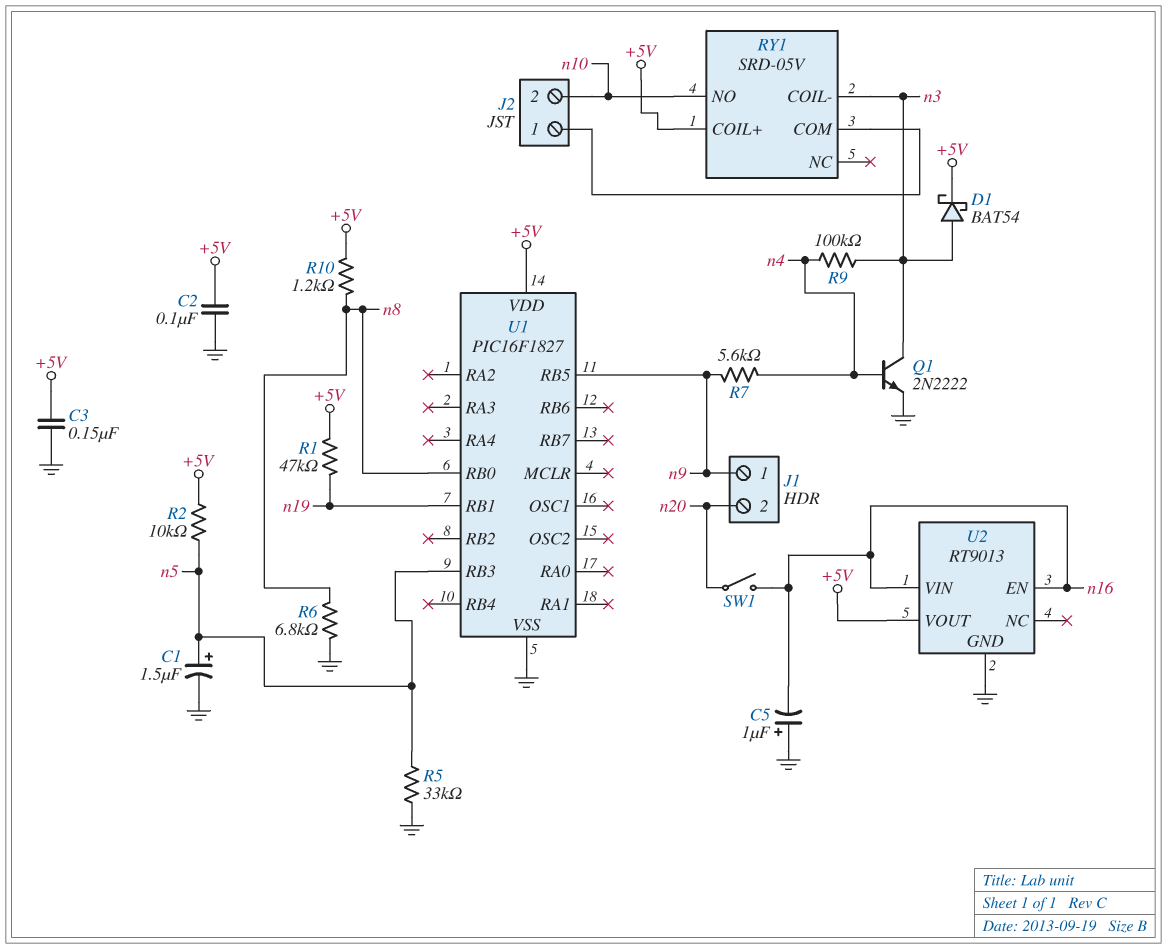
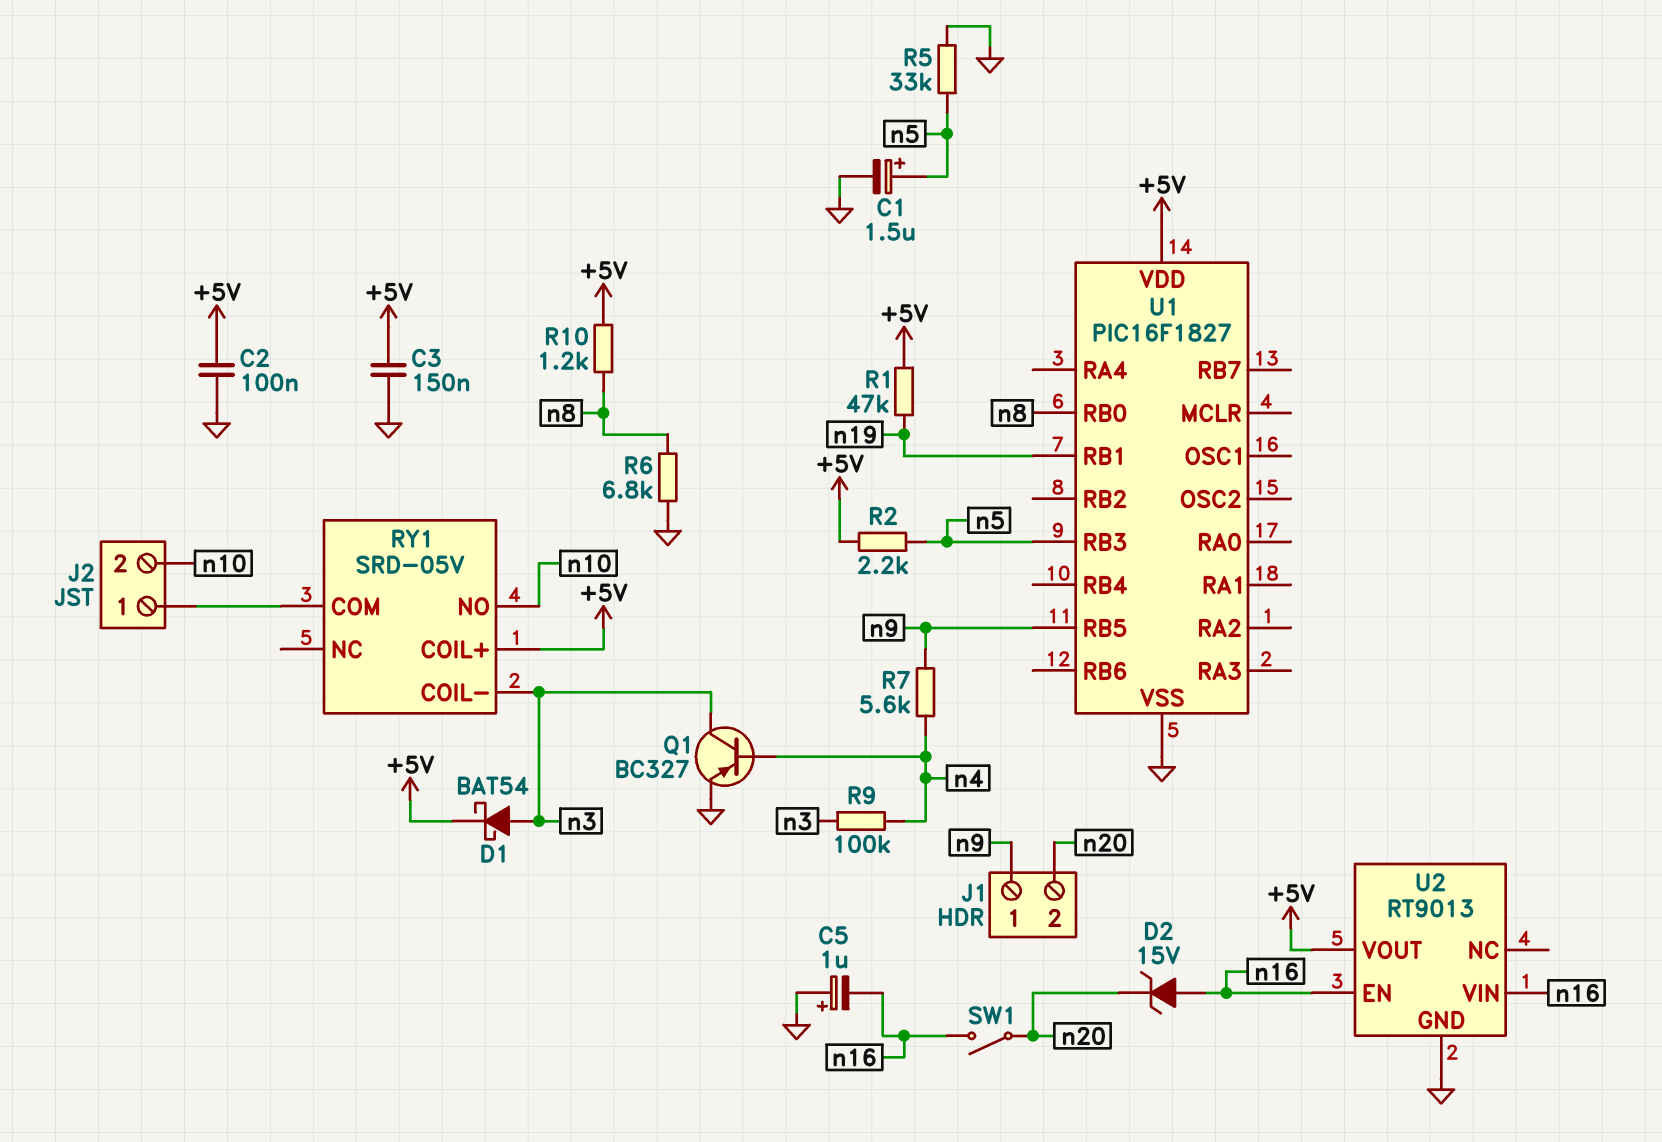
D2: none -> zener 15V (A n16, K n20)
Q1: NPN 2N2222 (B n4, C n3, E GND) -> PNP BC327 (B n4, C n3, E GND)
R2: 10k (+5V, n5) -> 2.2k (+5V, n5)

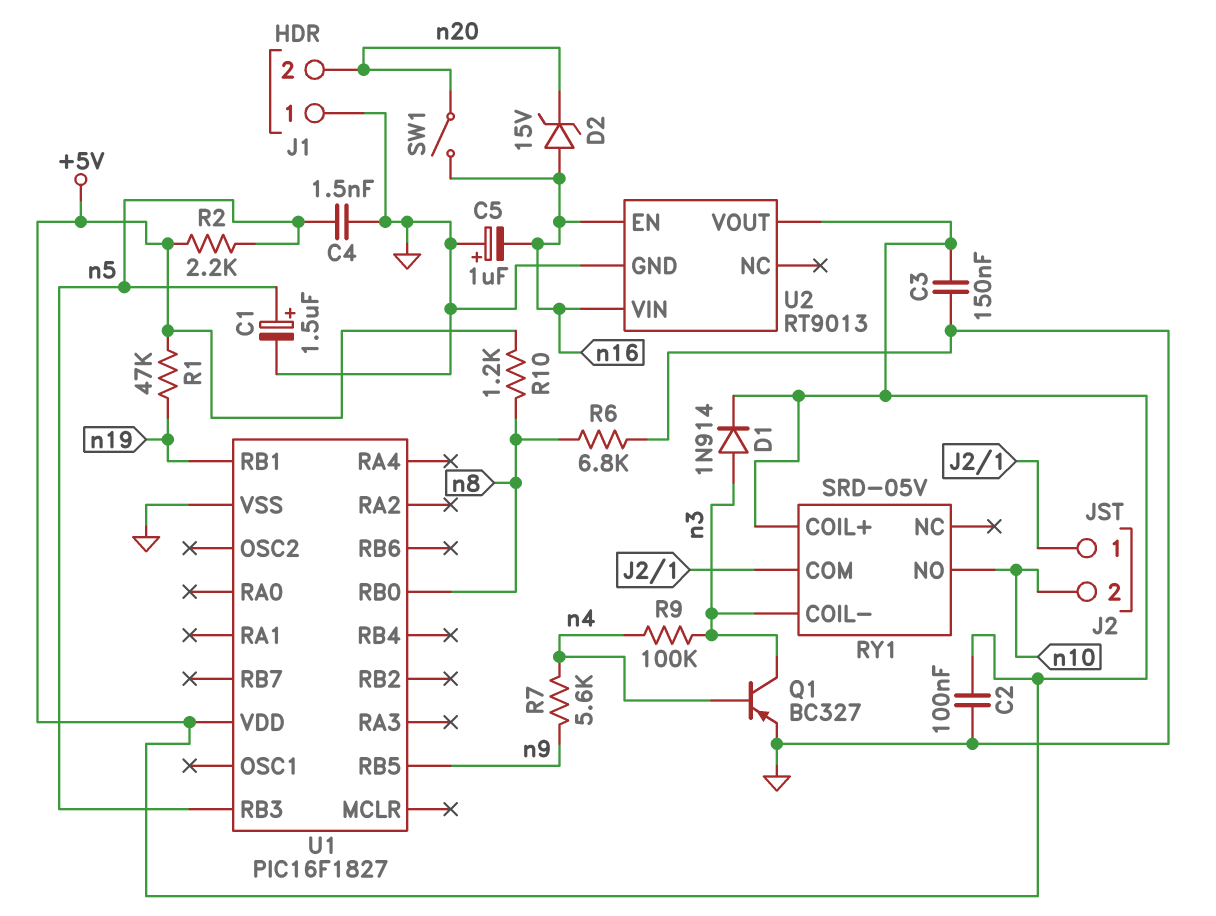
C4: none -> 1.5nF (GND, n5)
D1: schottky BAT54 (A n3, K +5V) -> diode 1N914 (A n3, K +5V)
J1 pin 1: n9 -> GND
R5: 33k (GND, n5) -> none

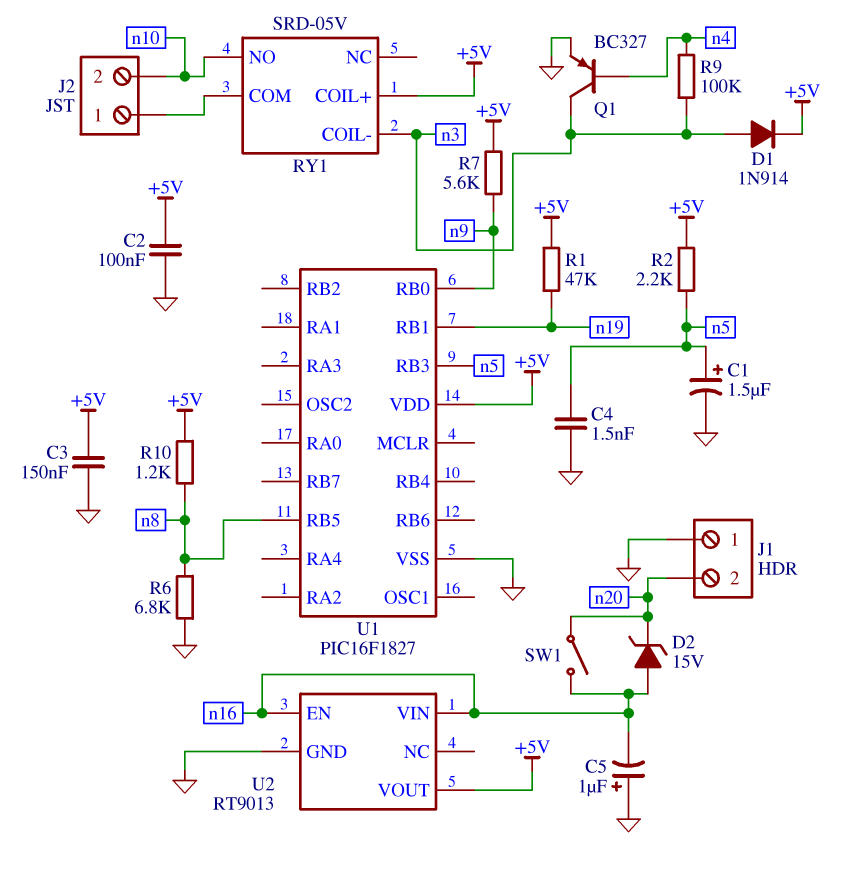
R7: 5.6k (n4, n9) -> 5.6k (+5V, n9)
U1 pin RB0: n8 -> n9
U1 pin RB5: n9 -> n8

